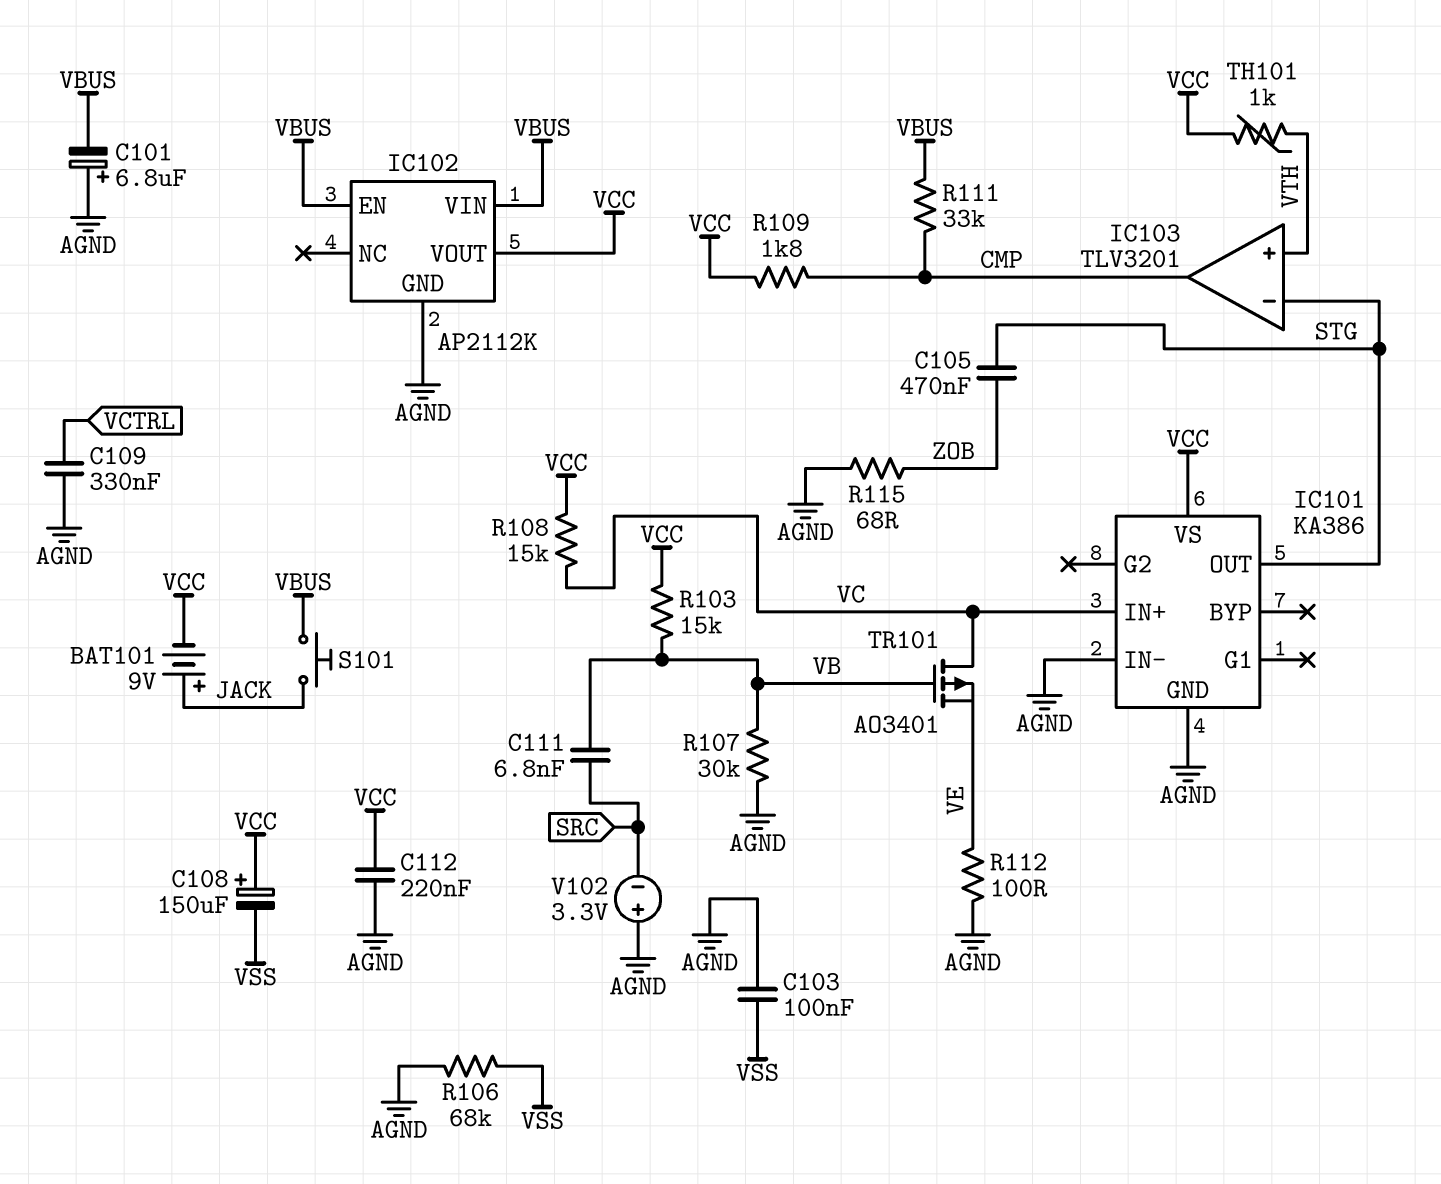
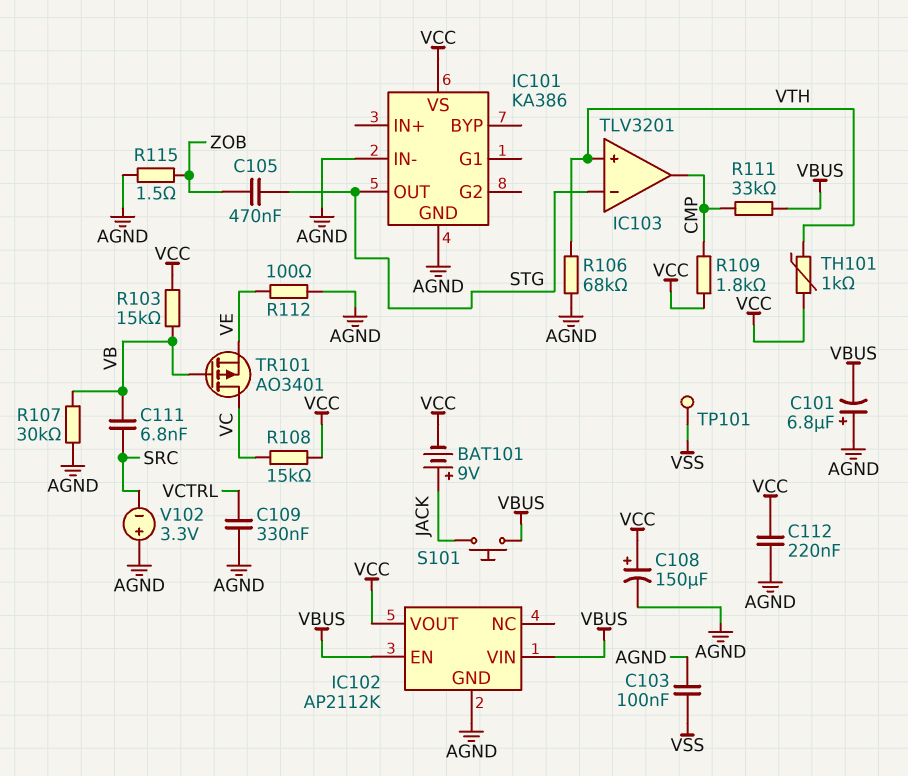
C108: 150uF (plus VCC, minus VSS) -> 150uF (plus VCC, minus AGND)
IC101 pin IN+: VC -> none
R106: 68k (AGND, VSS) -> 68k (AGND, VTH)
R115: 68 (AGND, ZOB) -> 1.5 (AGND, ZOB)
TP101: none -> test point (VSS)

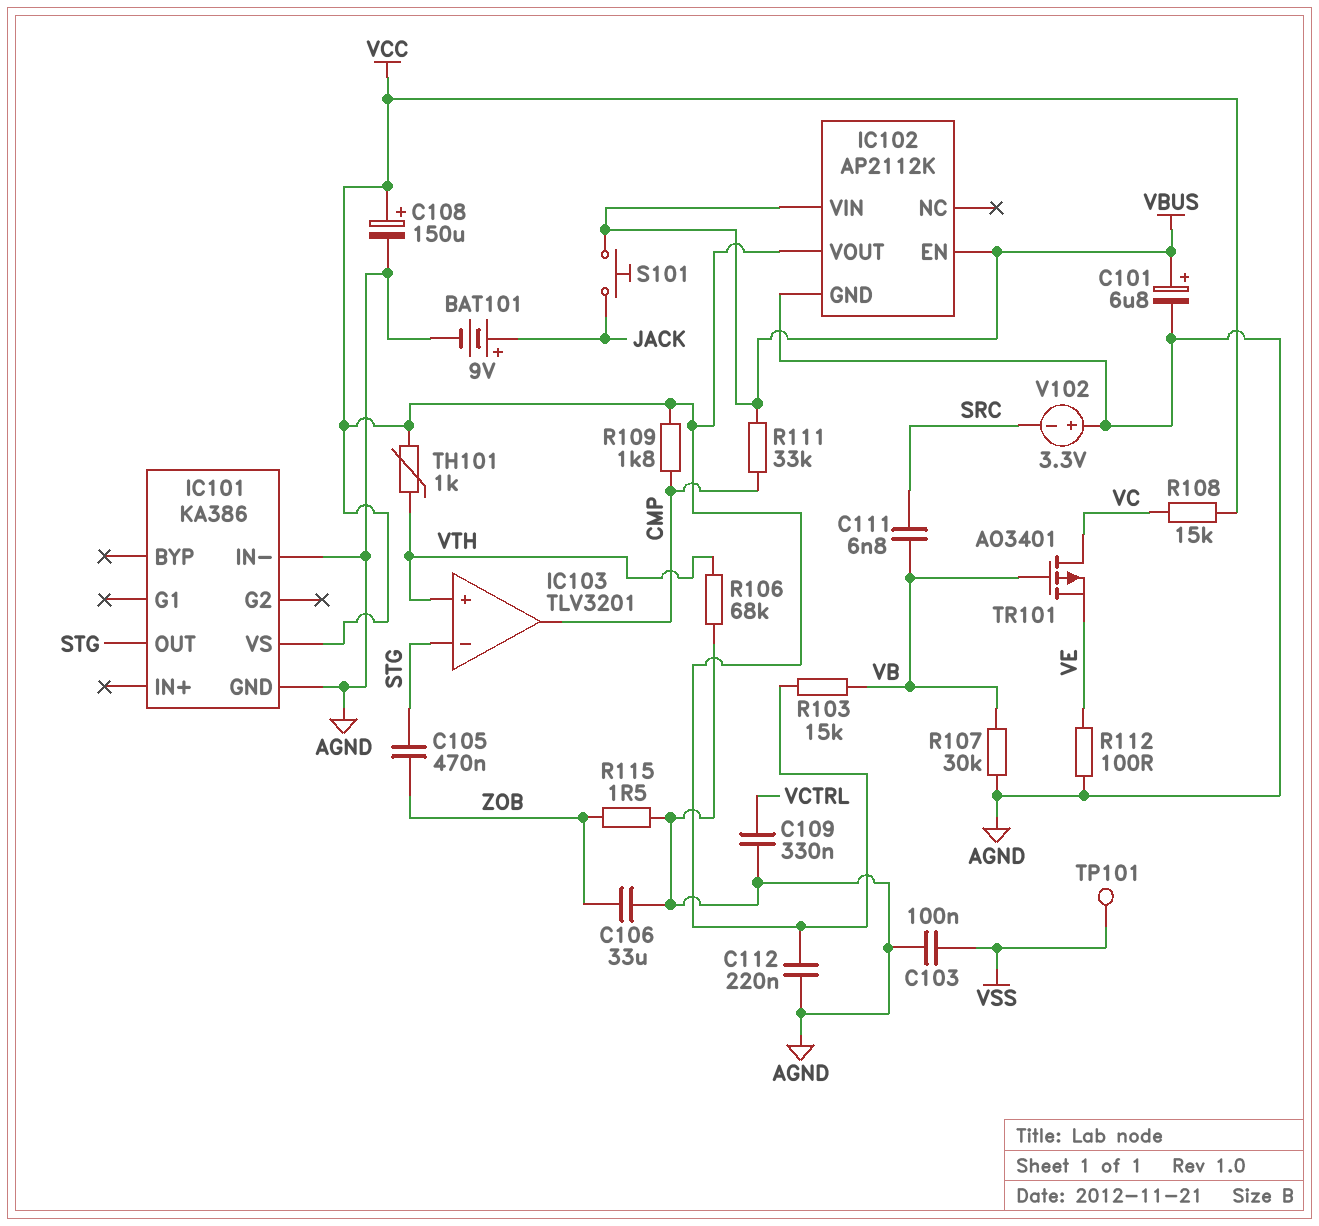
BAT101: 9V (plus JACK, minus VCC) -> 9V (plus JACK, minus AGND)
C101: 6.8uF (plus AGND, minus VBUS) -> 6.8uF (plus VBUS, minus AGND)
C106: none -> 33uF (AGND, ZOB)

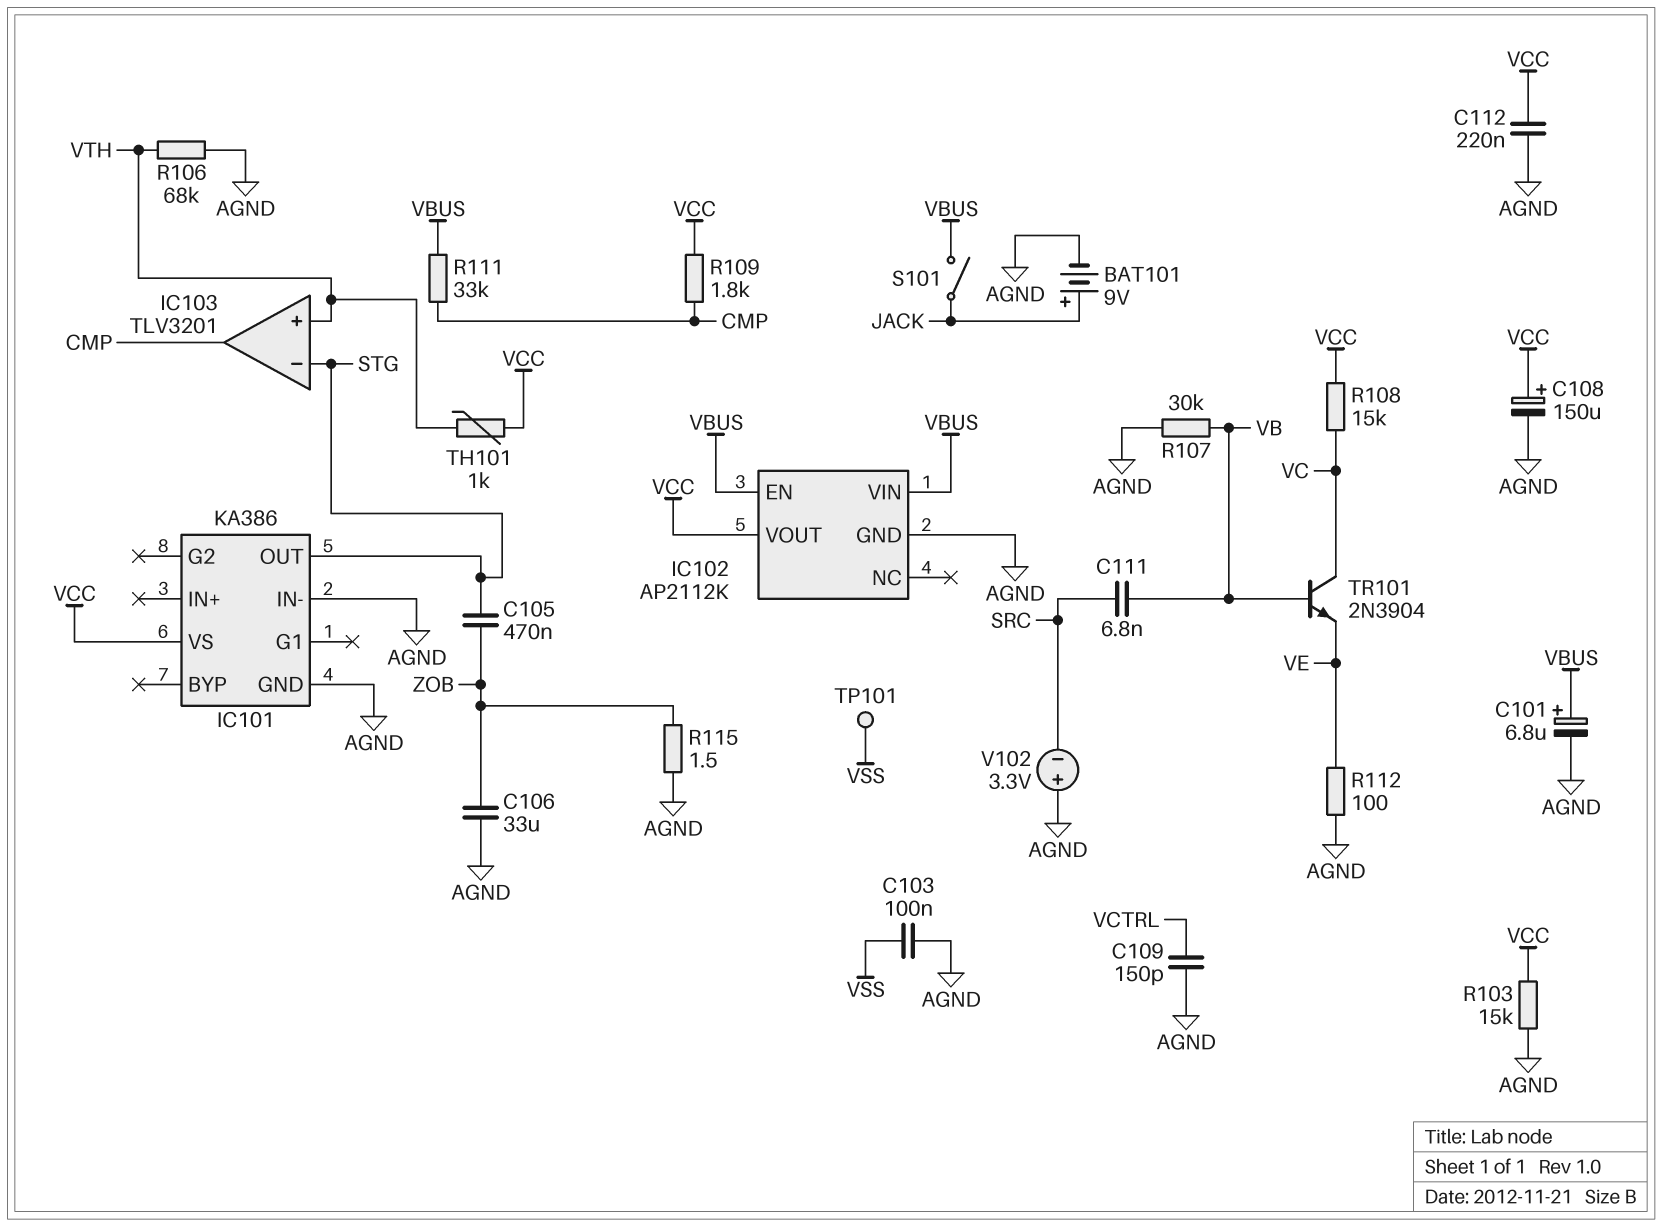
C109: 330nF (AGND, VCTRL) -> 150pF (AGND, VCTRL)
R103: 15k (VB, VCC) -> 15k (AGND, VCC)
S101: button (JACK, VBUS) -> switch (JACK, VBUS)
TR101: PMOS AO3401 (G VB, D VC, S VE) -> NPN 2N3904 (B VB, C VC, E VE)

